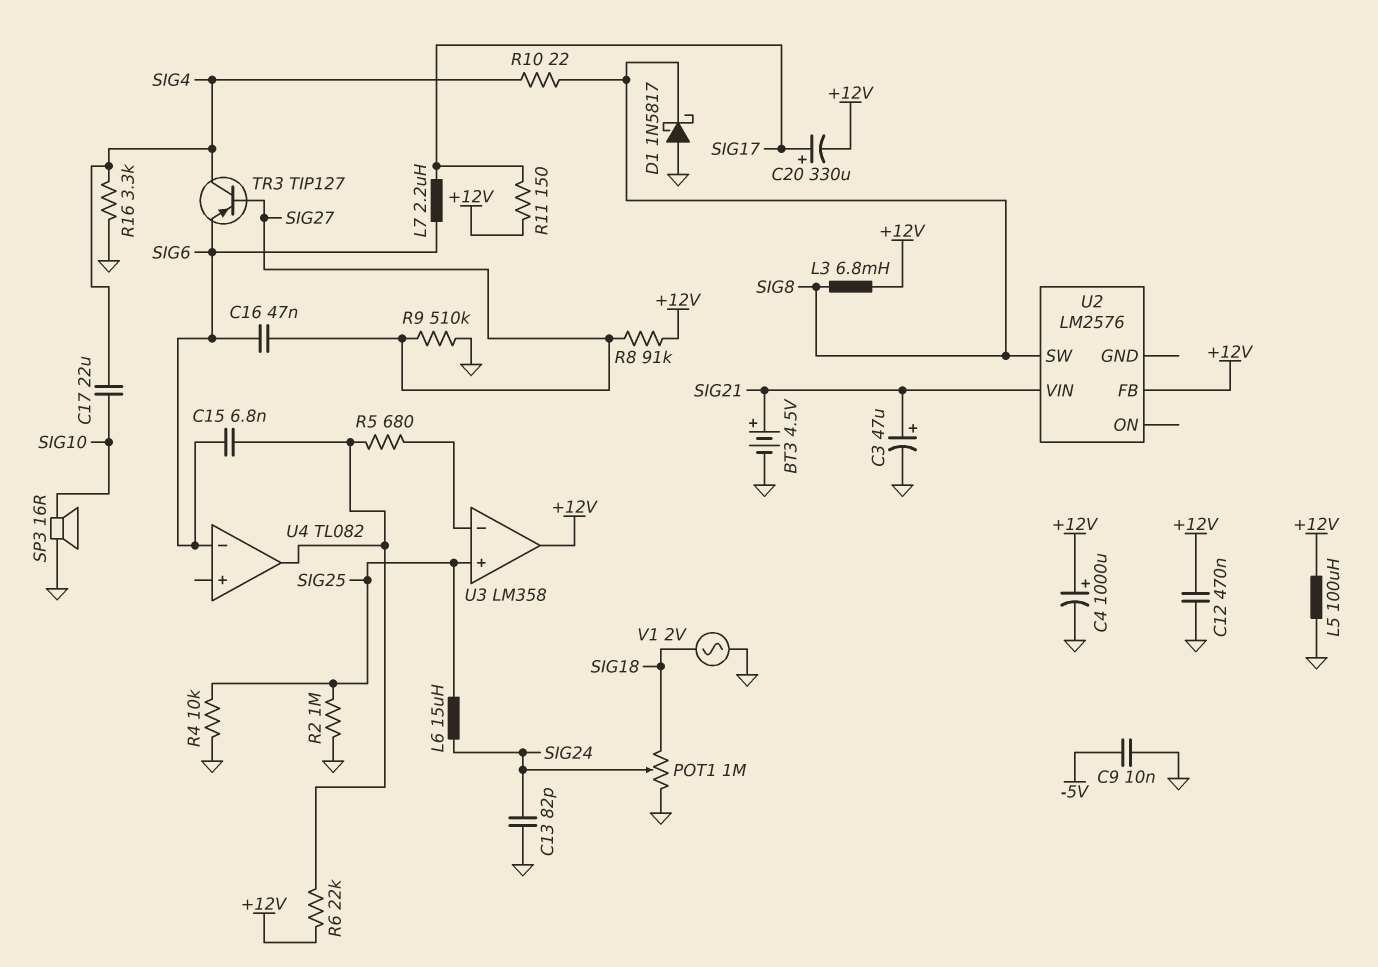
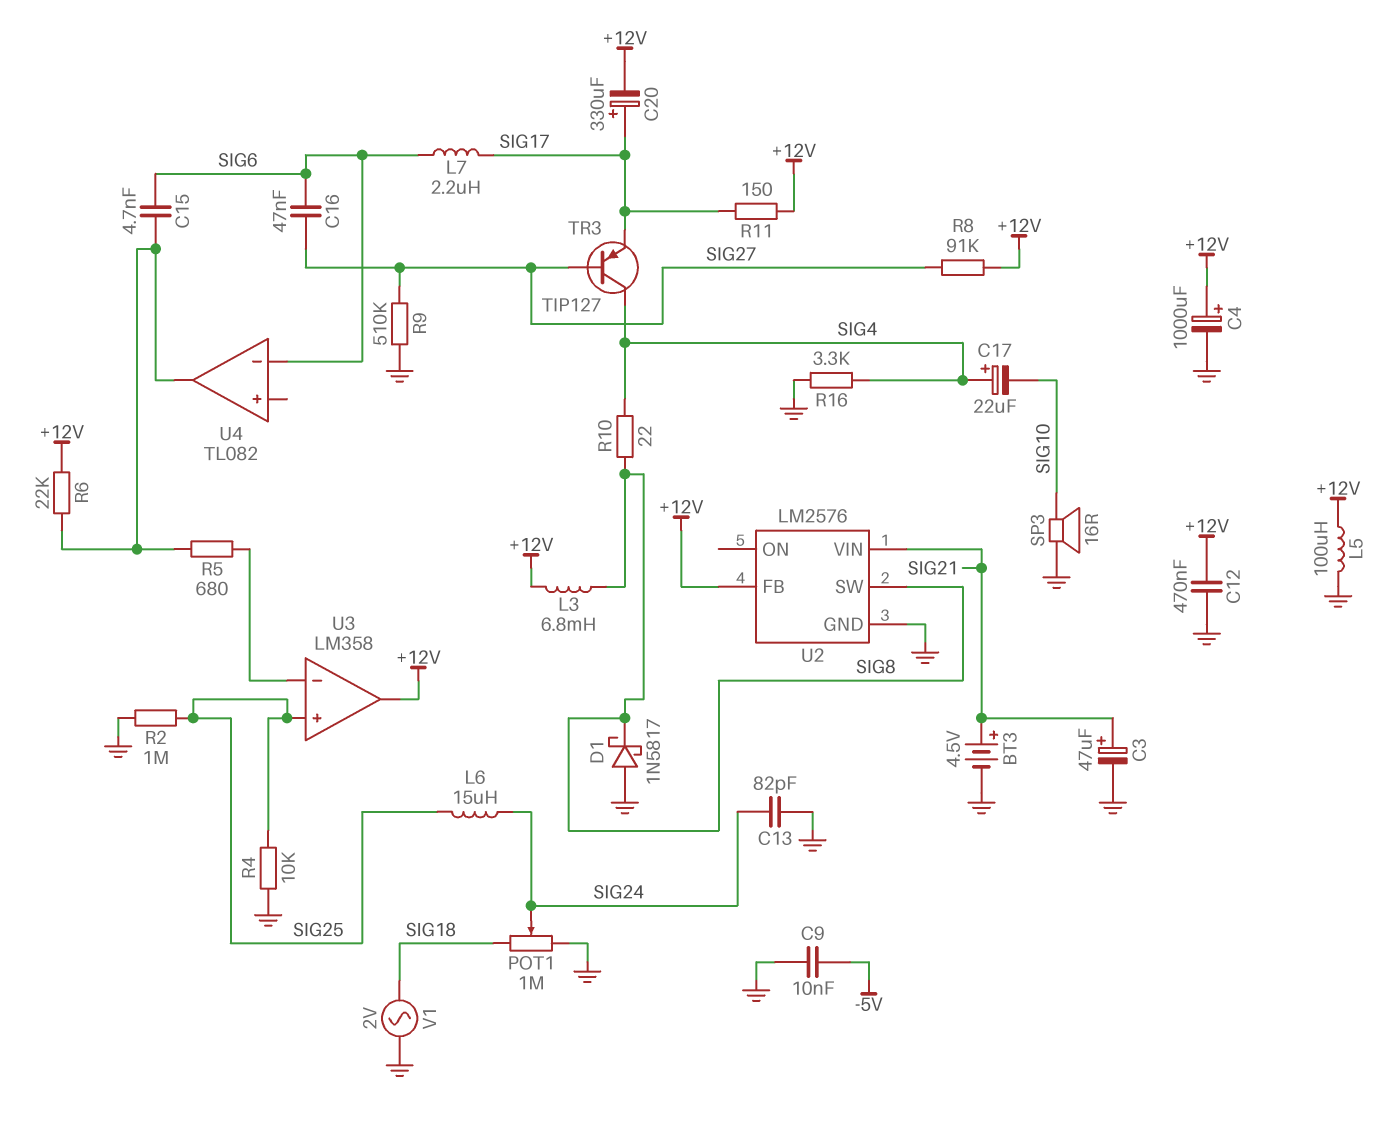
C15: 6.8nF (SIG6, U4/out) -> 4.7nF (SIG6, U4/out)
C17: 22uF (SIG4, SIG10) -> 22uF (plus SIG4, minus SIG10)
TR3: PNP TIP127 (B SIG27, C SIG4, E SIG6) -> PNP TIP127 (B SIG27, C SIG4, E SIG17)
U2 pin GND: none -> GND

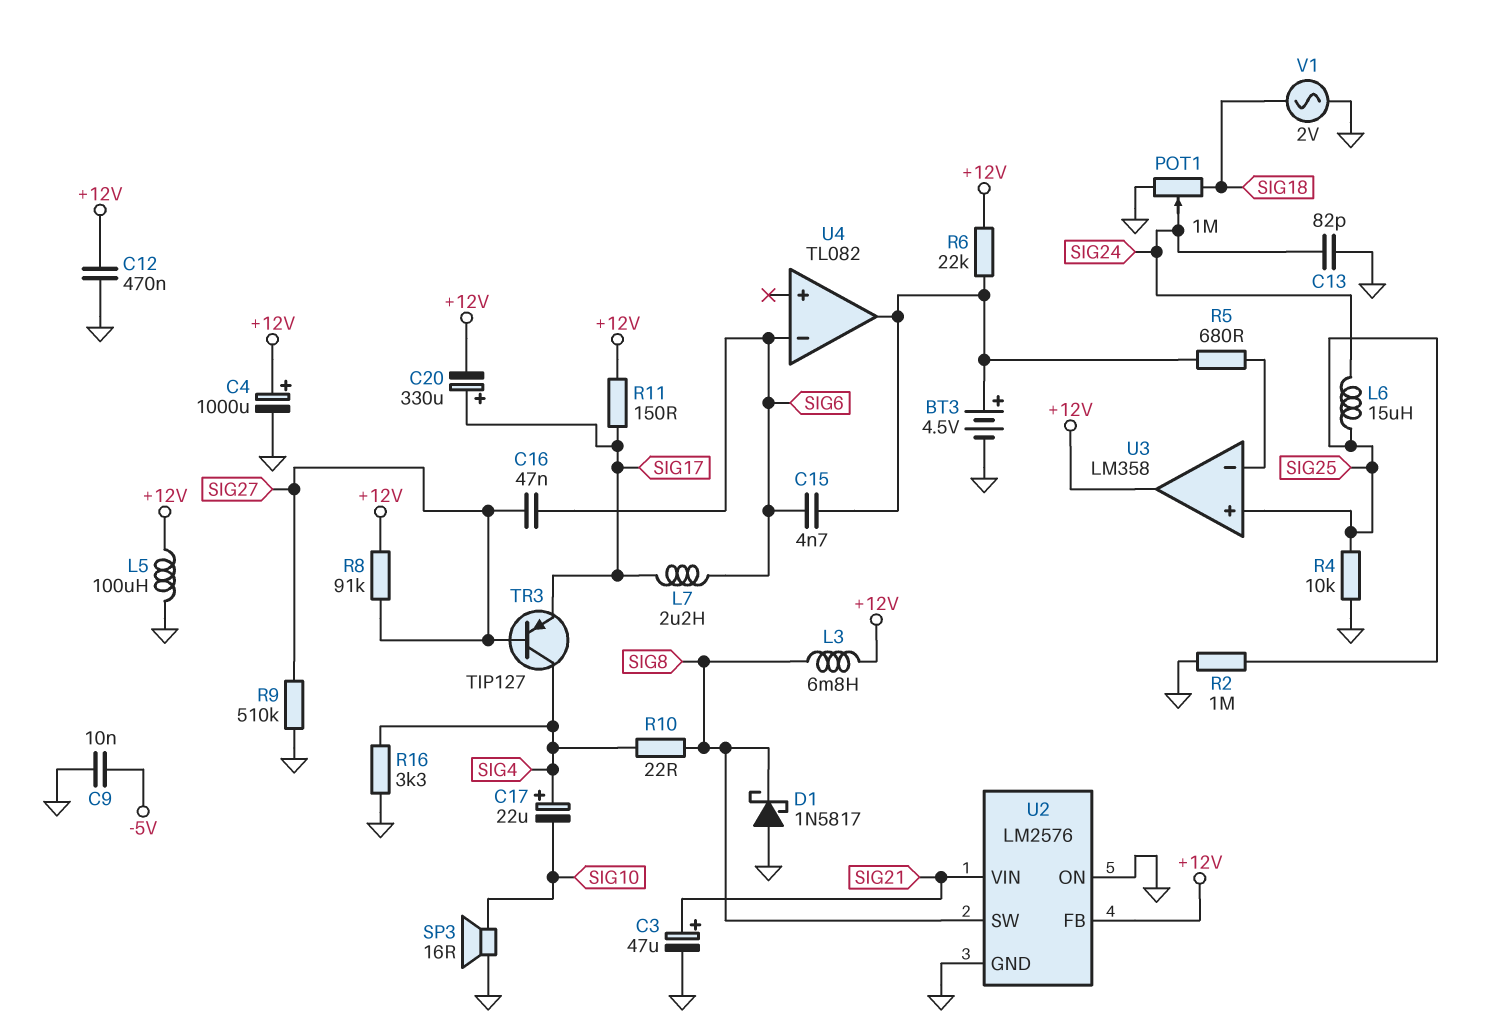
BT3: 4.5V (plus SIG21, minus GND) -> 4.5V (plus U4/out, minus GND)
U2 pin ON: none -> GND

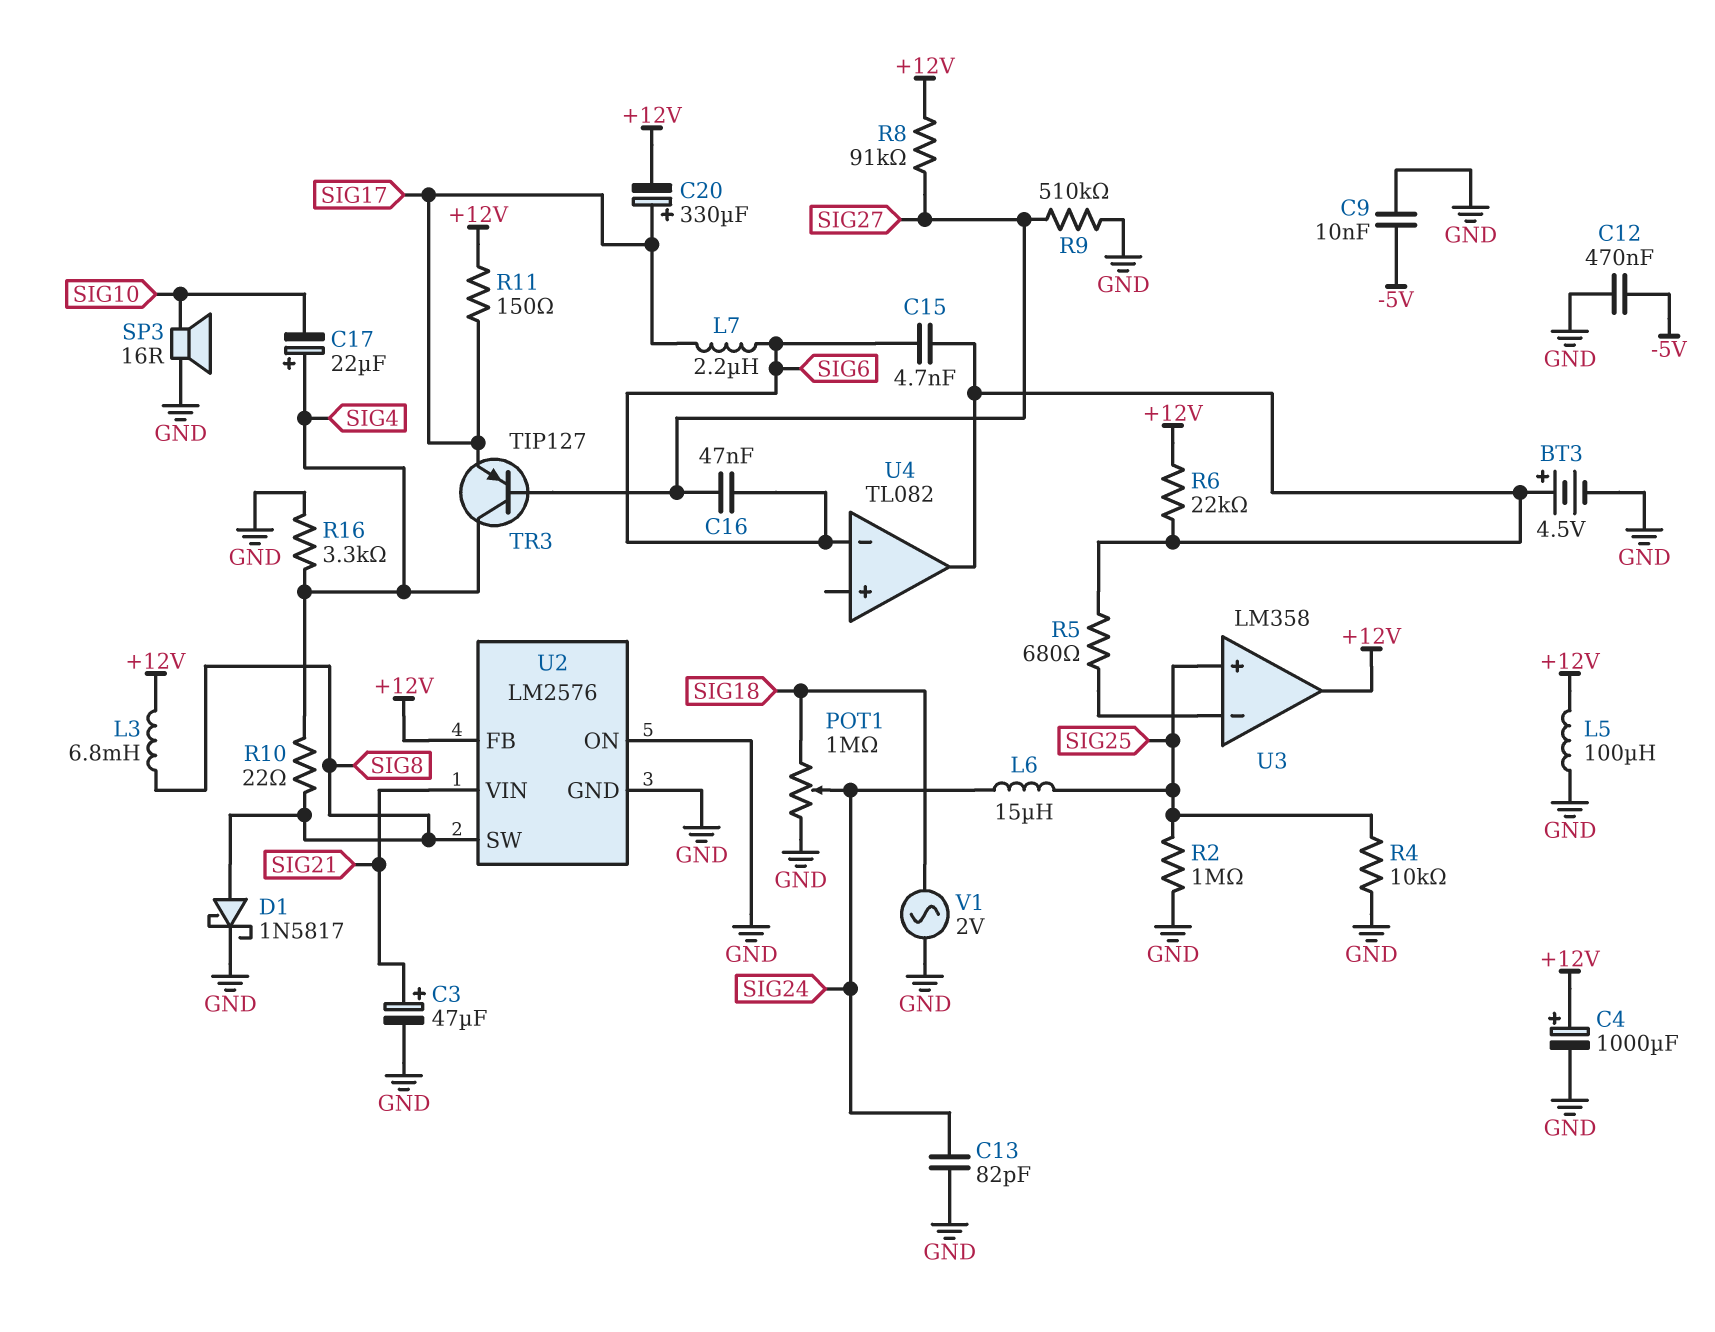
C12: 470nF (+12V, GND) -> 470nF (-5V, GND)
D1: schottky 1N5817 (A GND, K SIG8) -> schottky 1N5817 (A SIG8, K GND)

